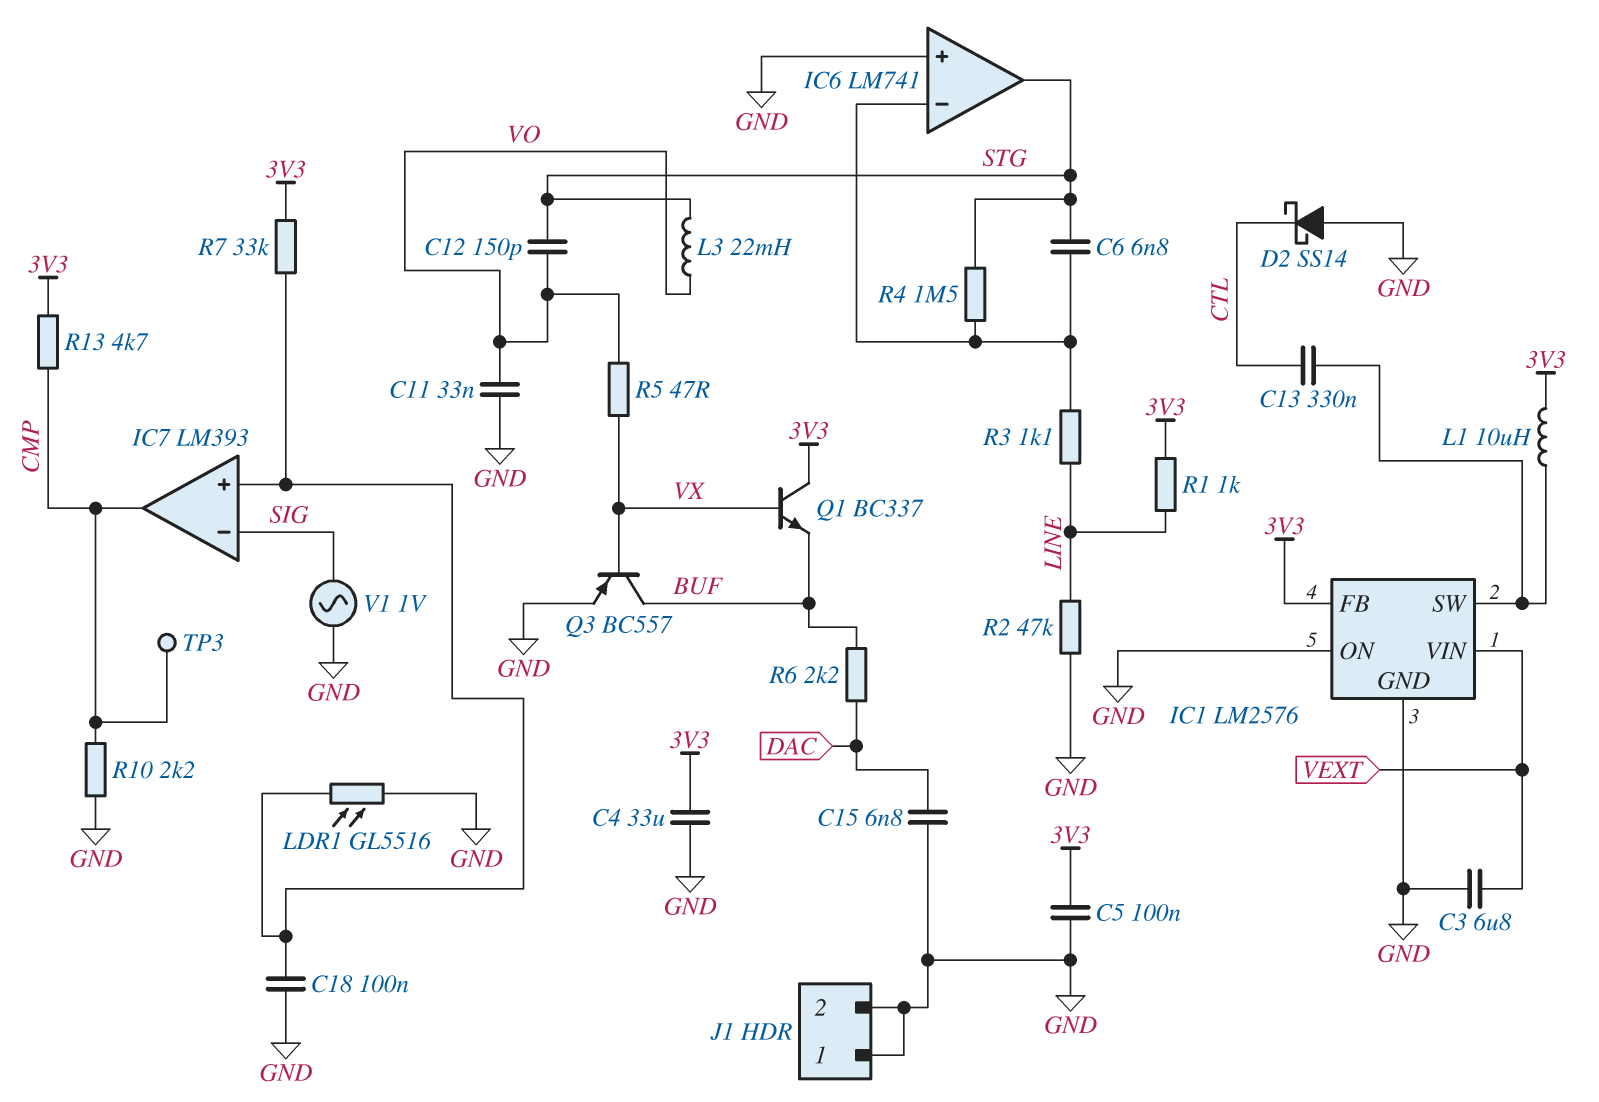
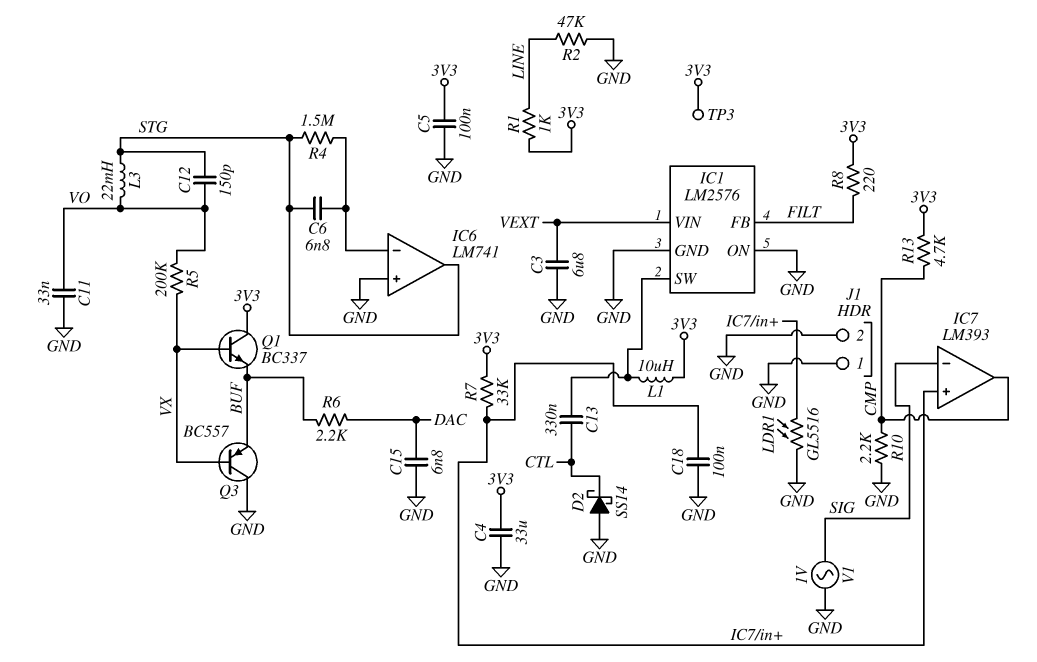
IC1 pin FB: 3V3 -> FILT
Q3: PNP BC557 (B VX, C BUF, E GND) -> PNP BC557 (B VX, C GND, E BUF)
R3: 1.1k (IC6/in-, LINE) -> none
R5: 47 (VO, VX) -> 200k (VO, VX)
R8: none -> 220 (3V3, FILT)
TP3: test point (CMP) -> test point (3V3)

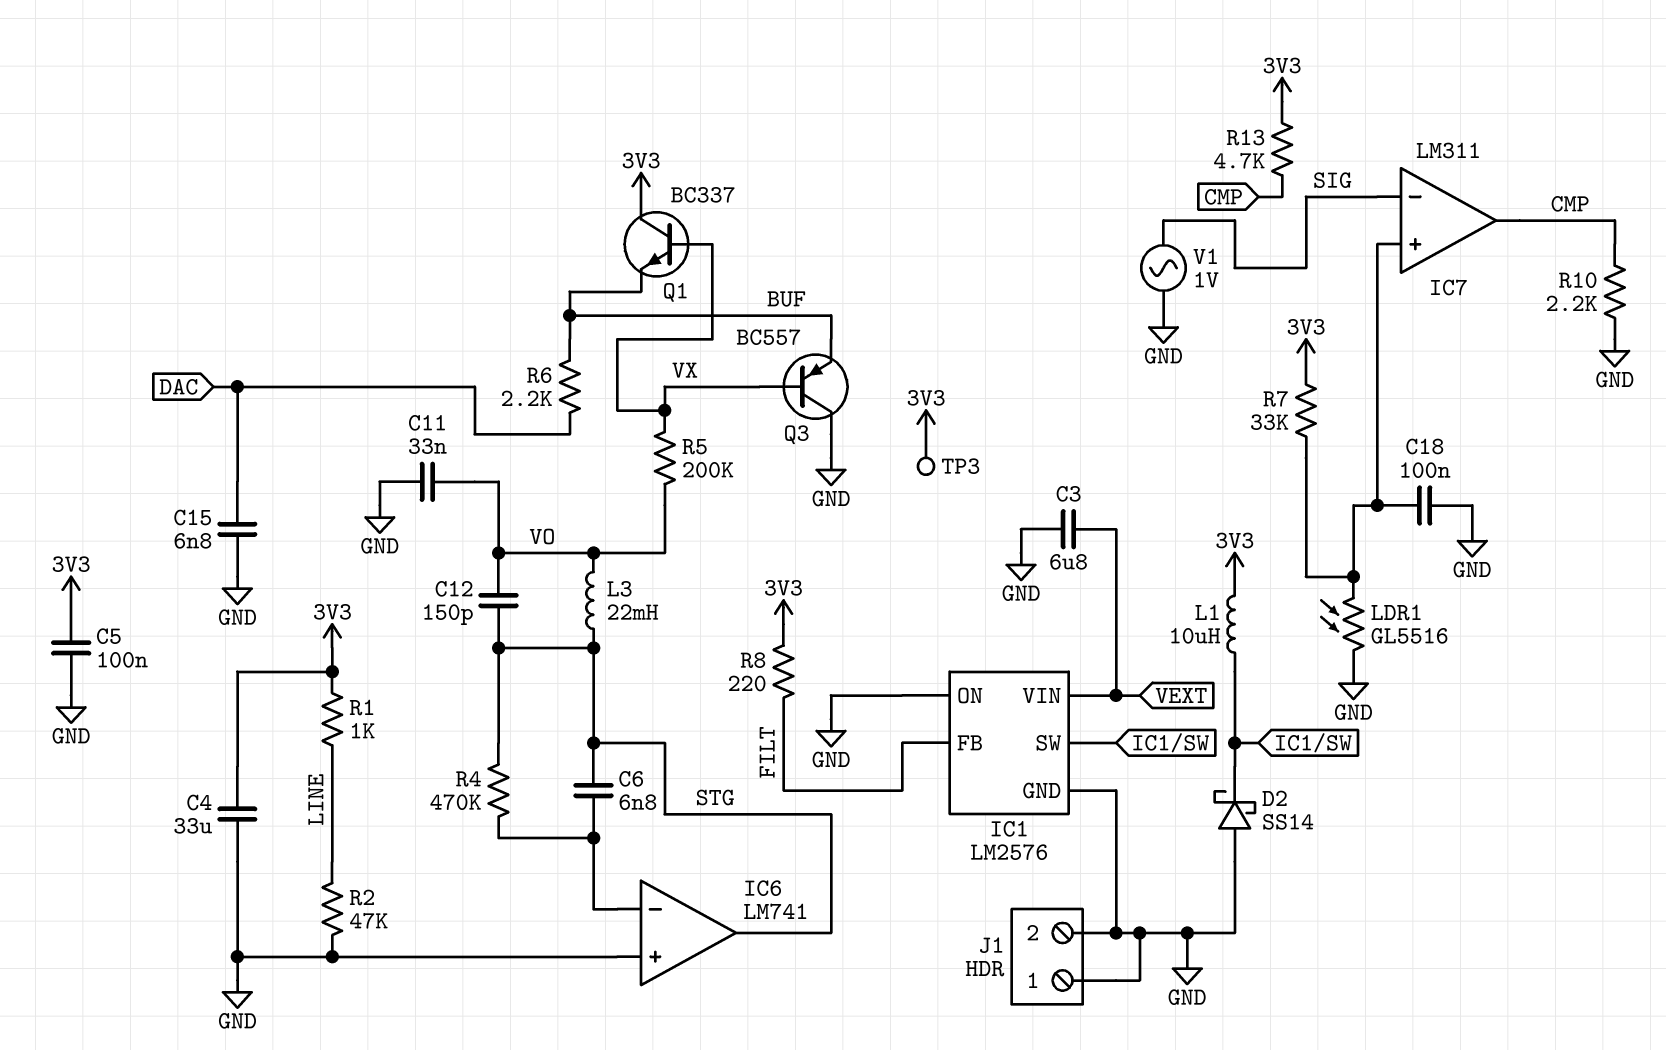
C13: 330nF (CTL, IC1/SW) -> none
D2: schottky SS14 (A GND, K CTL) -> schottky SS14 (A GND, K IC1/SW)
IC7: LM393 -> LM311
R4: 1.5M (IC6/in-, STG) -> 470k (IC6/in-, STG)

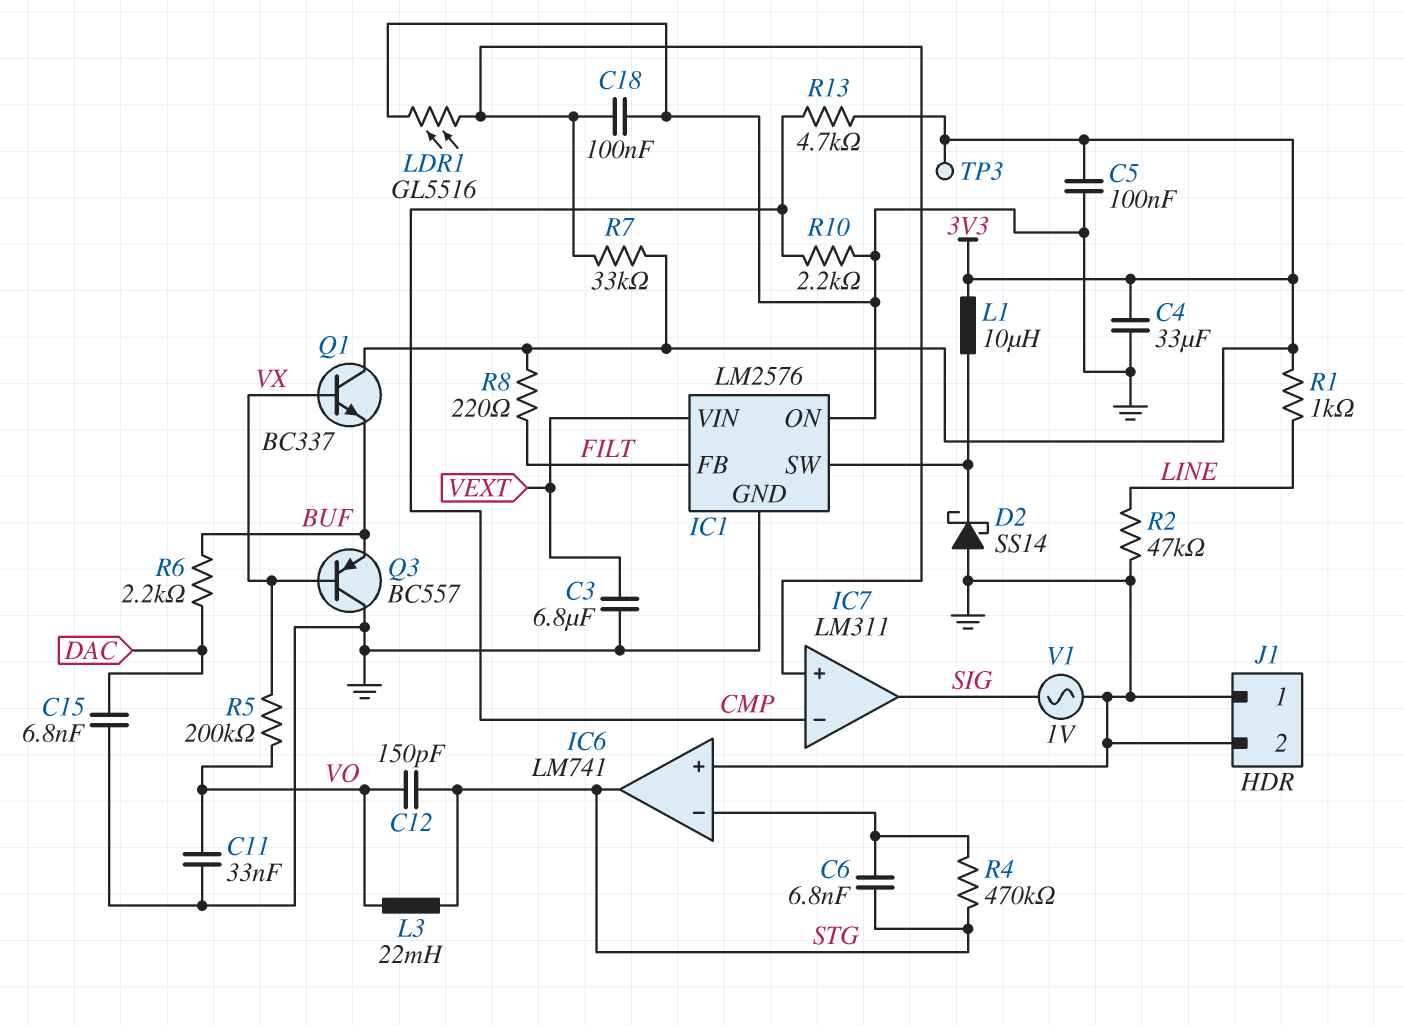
IC7 pin in-: SIG -> CMP
IC7 pin out: CMP -> SIG

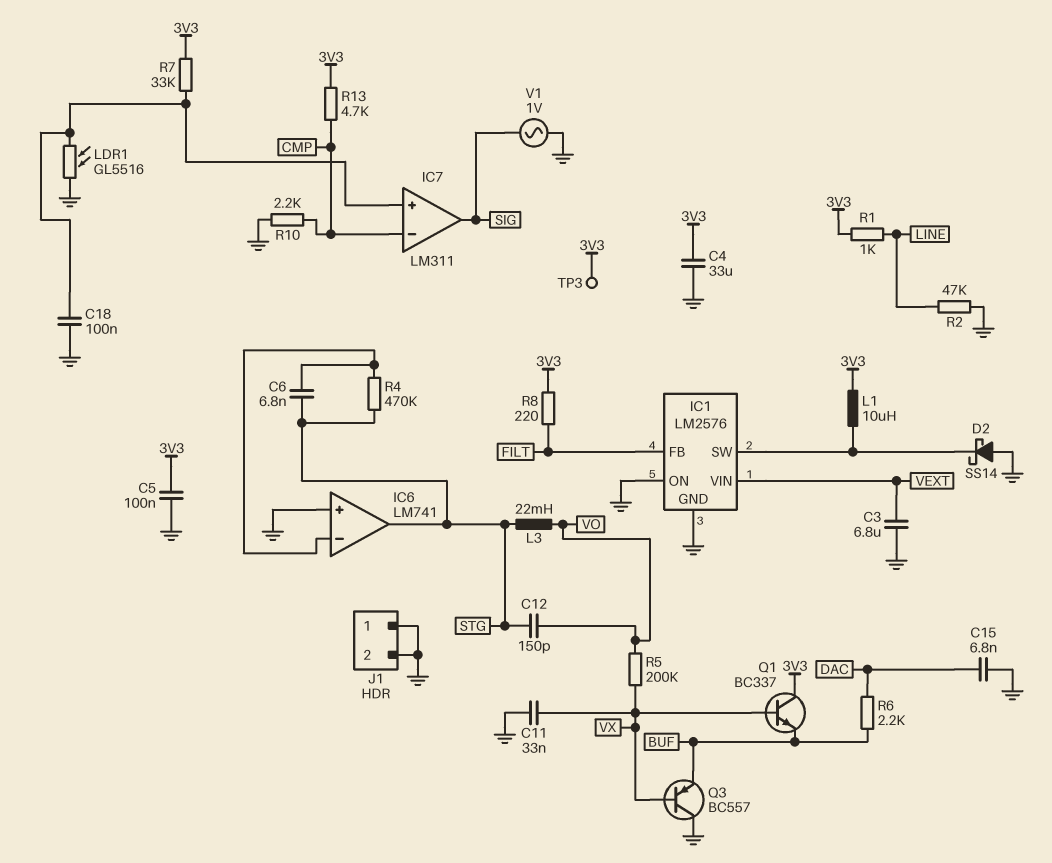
C11: 33nF (GND, VO) -> 33nF (GND, VX)

